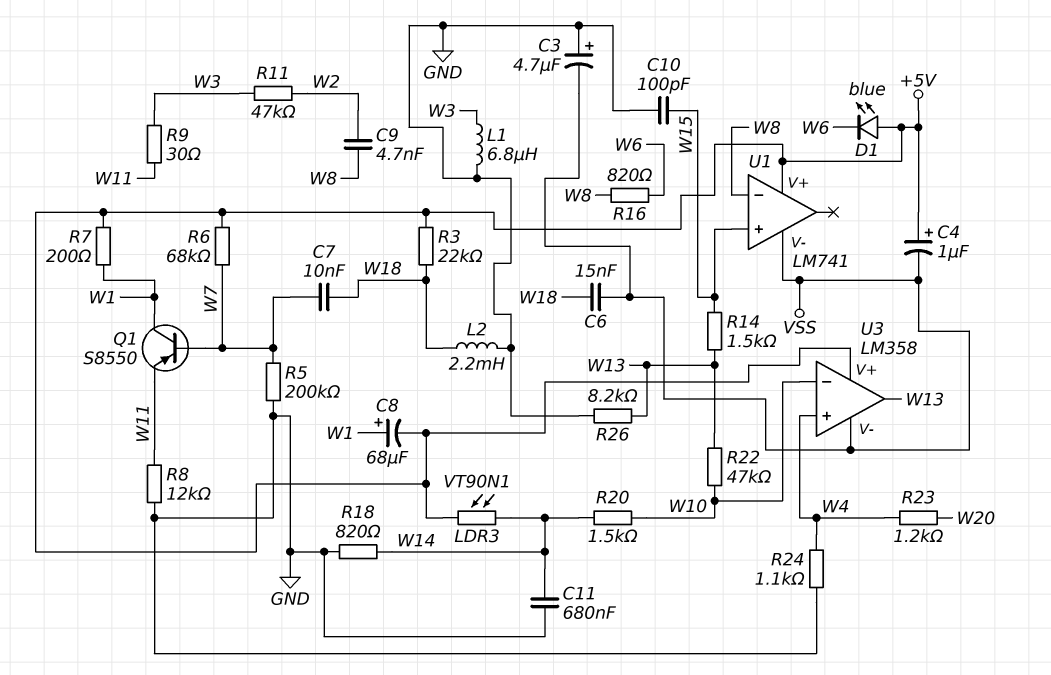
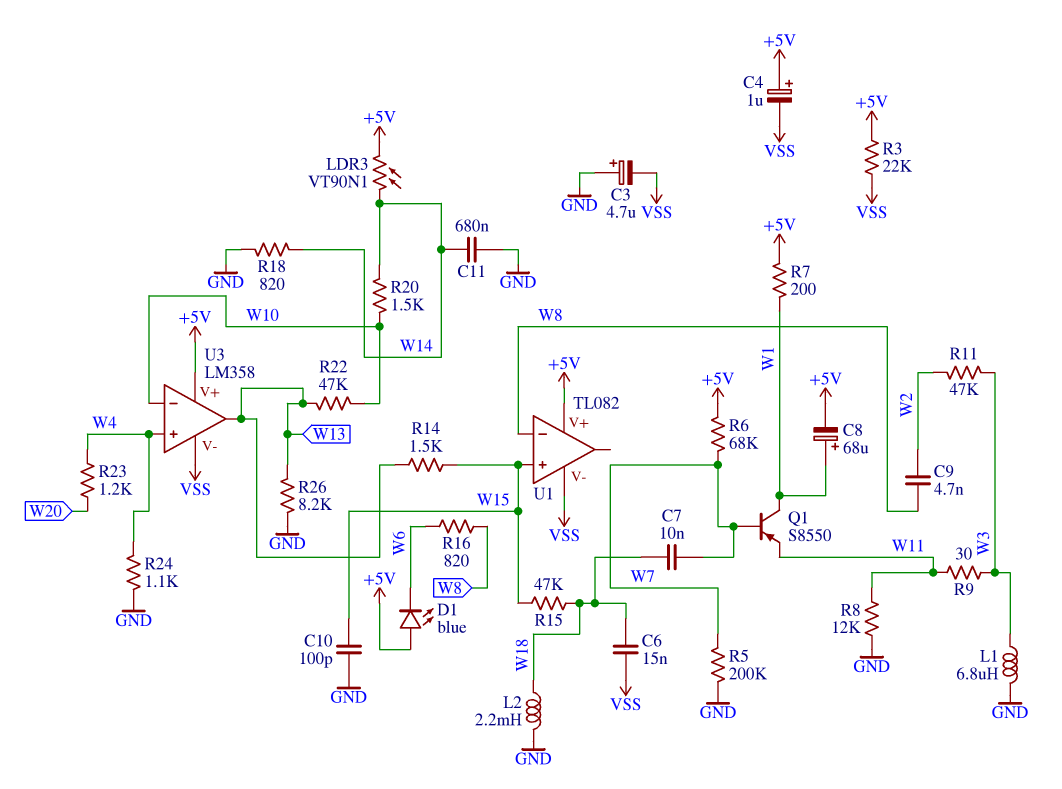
R3: 22k (+5V, W18) -> 22k (+5V, VSS)
R15: none -> 47k (W15, W18)
U1: LM741 -> TL082

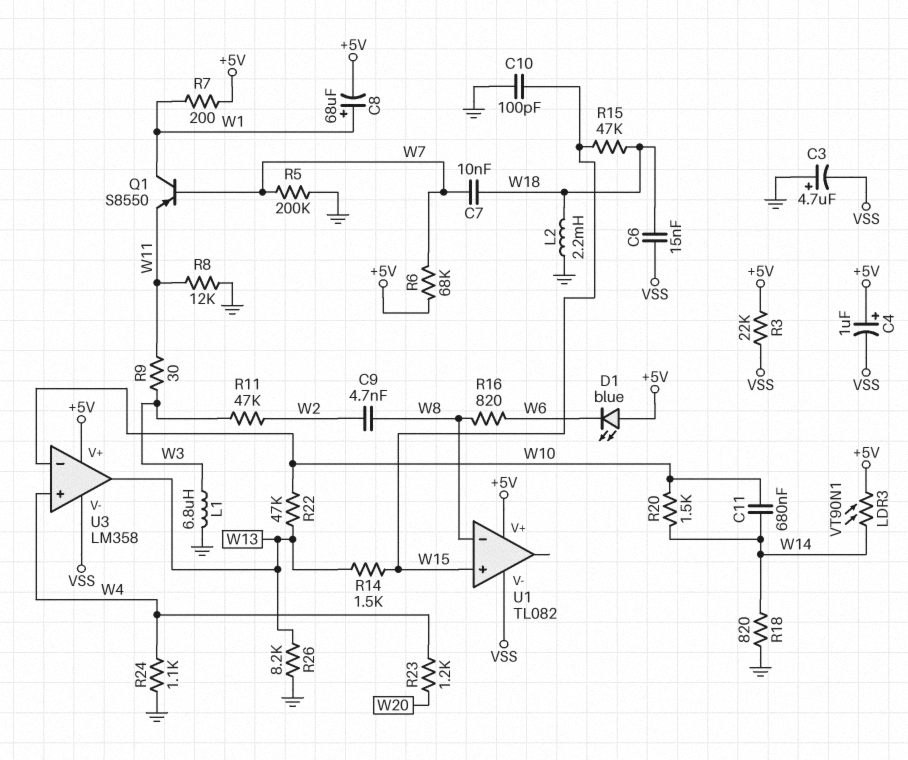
C11: 680nF (GND, W14) -> 680nF (W10, W14)

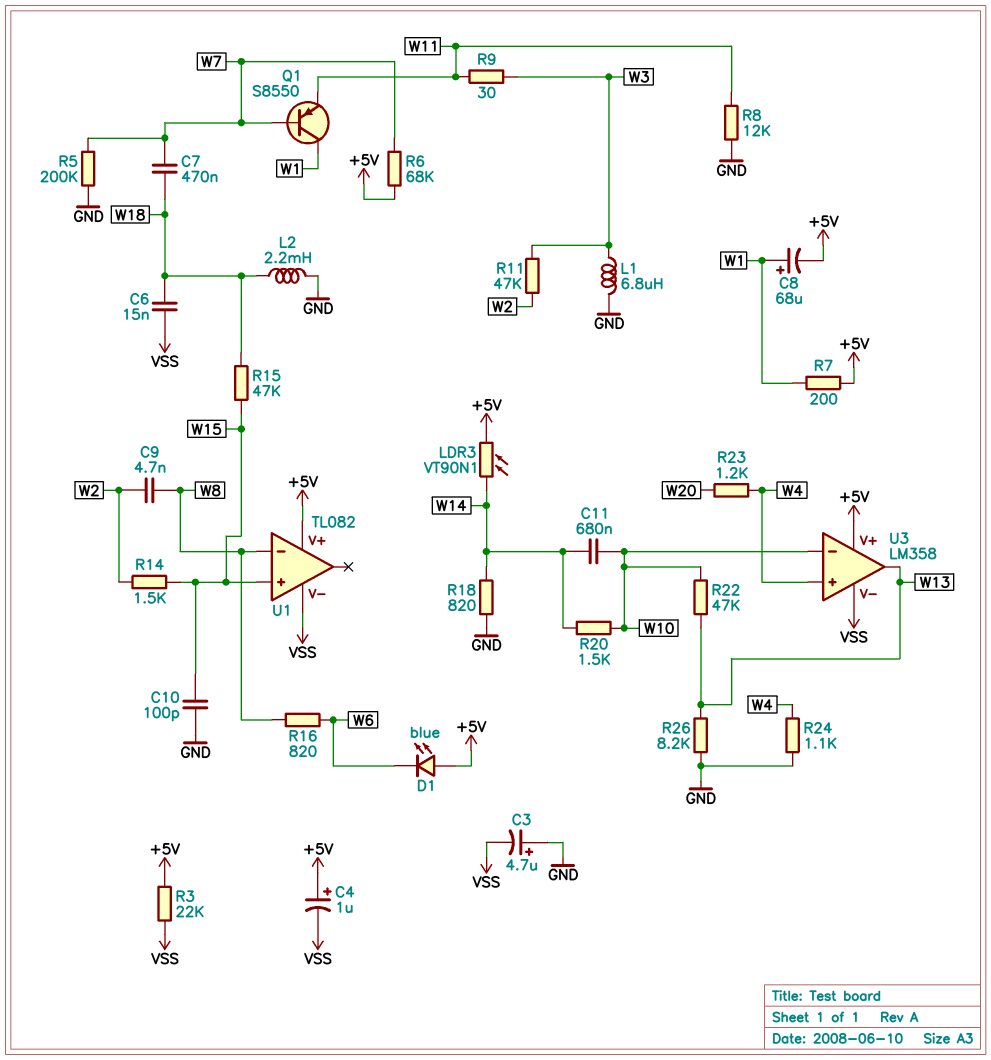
C7: 10nF (W7, W18) -> 470nF (W7, W18)
R14: 1.5k (W13, W15) -> 1.5k (W2, W15)

